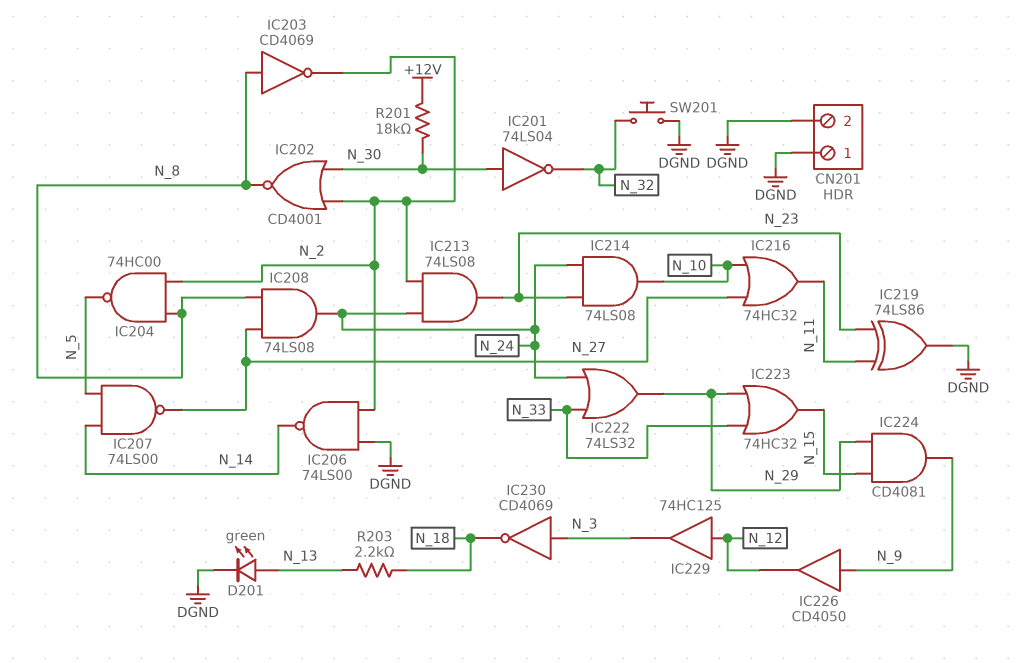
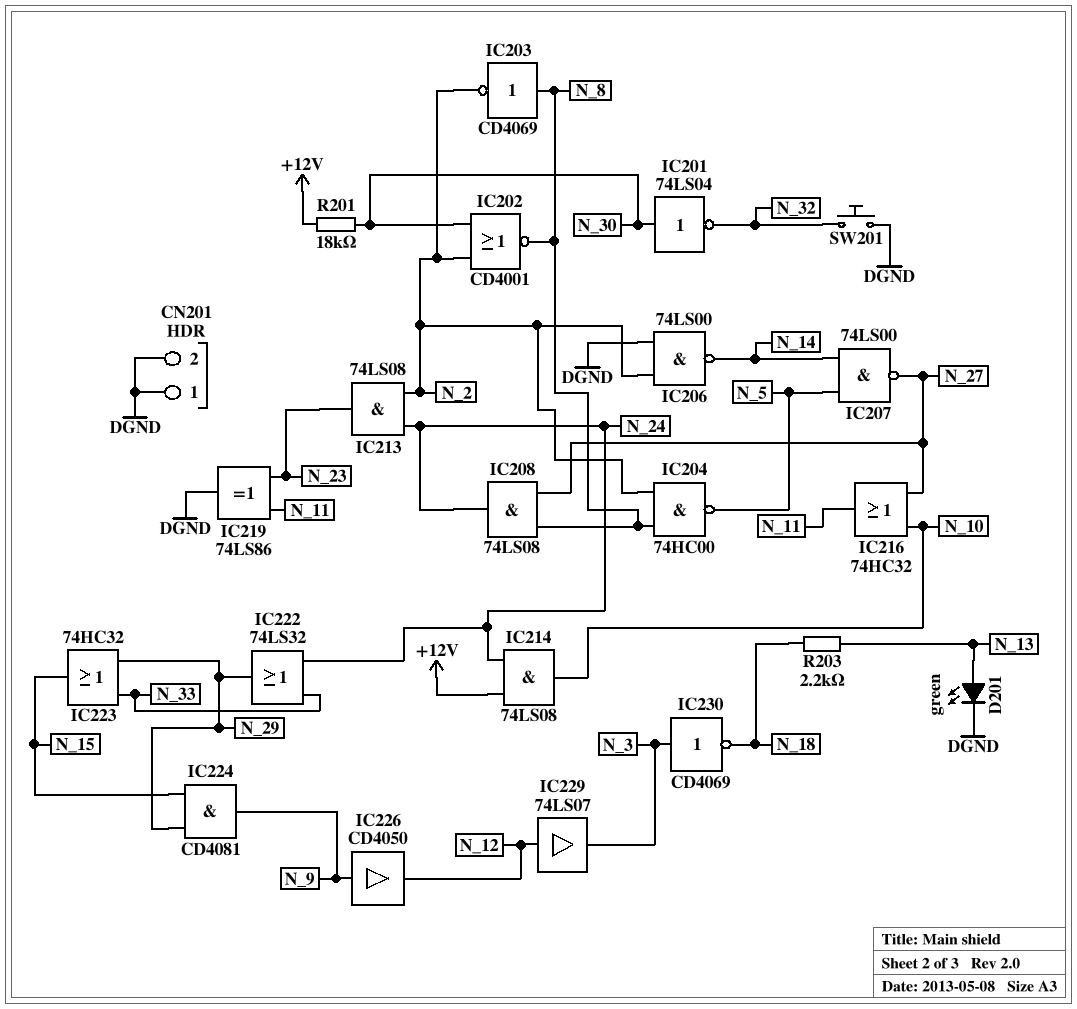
IC214: AND 74LS08 (in N_23, in N_24, out N_10) -> AND 74LS08 (in +12V, in N_24, out N_10)
IC229: buffer 74HC125 (in N_12, out N_3) -> buffer 74LS07 (in N_12, out N_3)

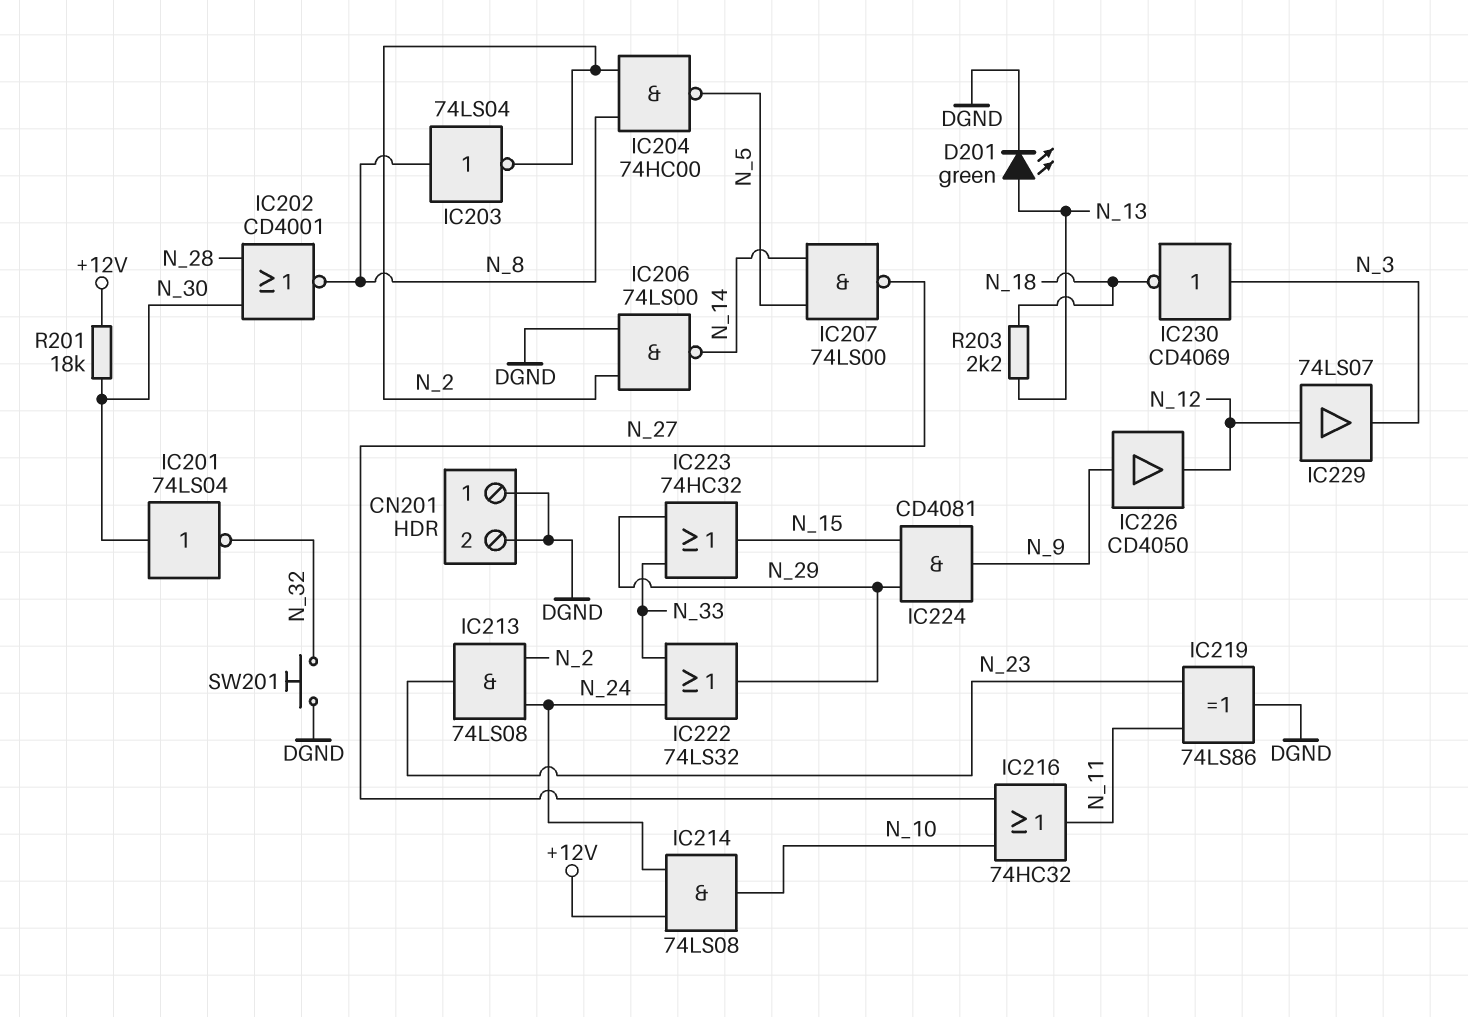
IC202: NOR CD4001 (in N_2, in N_30, out N_8) -> NOR CD4001 (in N_28, in N_30, out N_8)
IC203: NOT CD4069 (in N_8, out N_2) -> NOT 74LS04 (in N_8, out N_2)
IC208: AND 74LS08 (in N_8, in N_27, out N_24) -> none

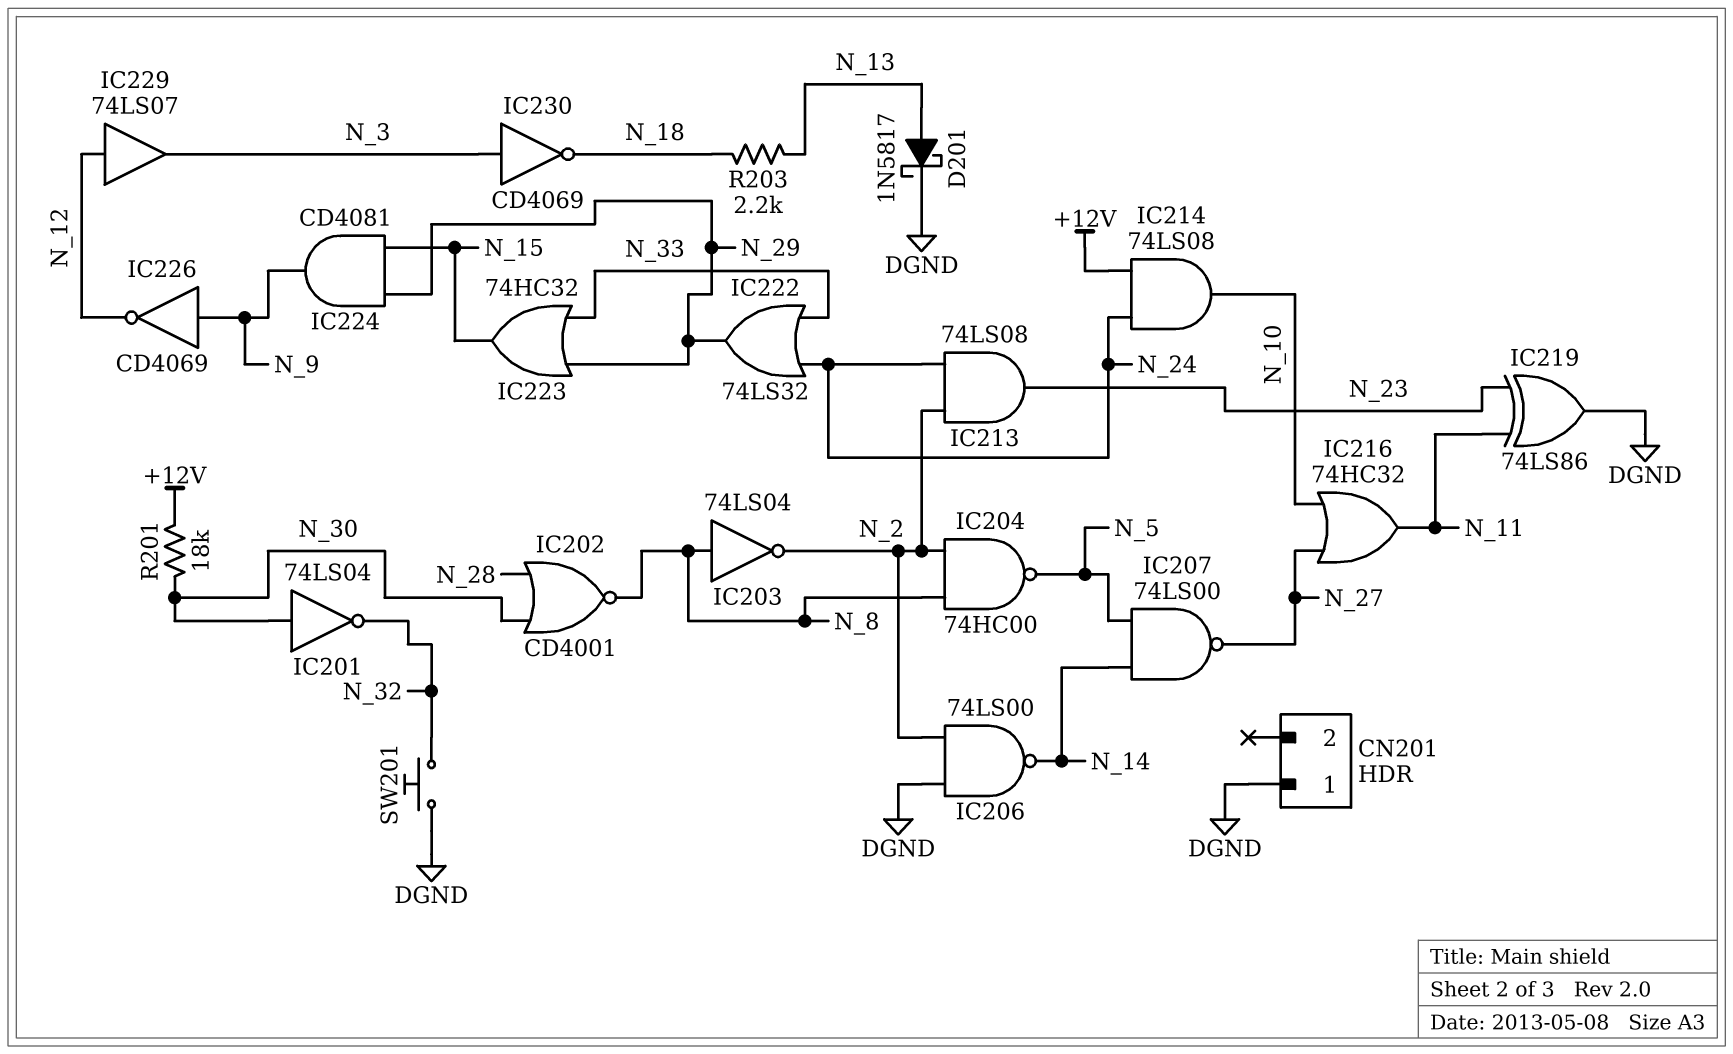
CN201 pin 2: DGND -> none
D201: LED green (A N_13, K DGND) -> schottky 1N5817 (A N_13, K DGND)
IC226: buffer CD4050 (in N_9, out N_12) -> NOT CD4069 (in N_9, out N_12)

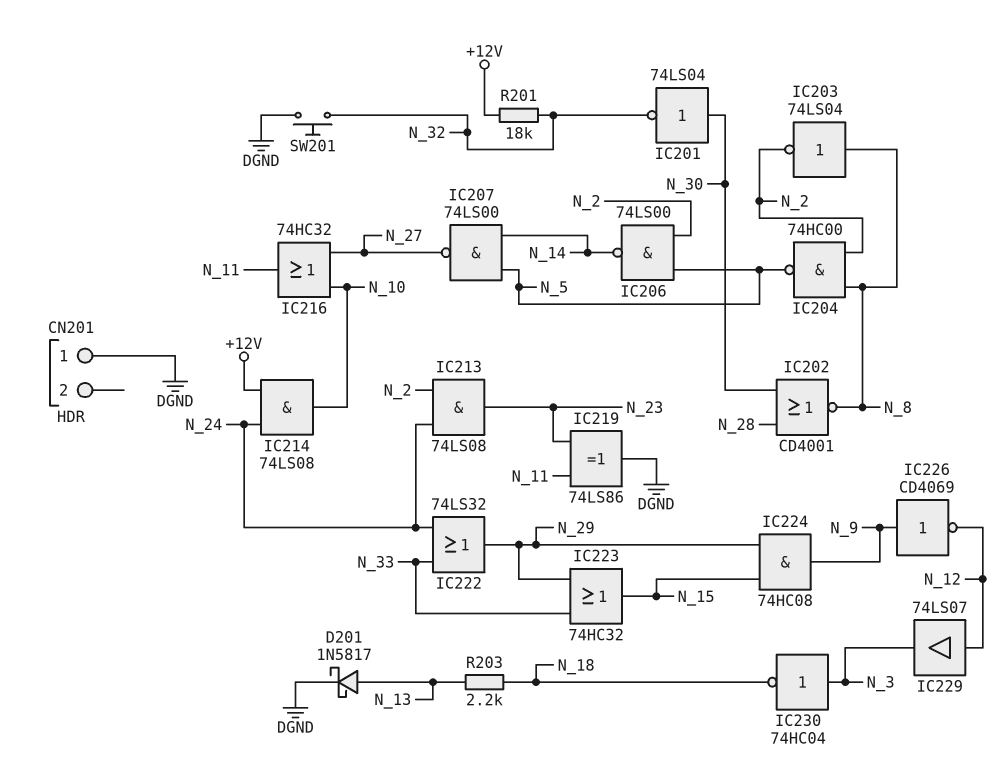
IC206: NAND 74LS00 (in DGND, in N_2, out N_14) -> NAND 74LS00 (in N_2, in N_5, out N_14)
IC224: AND CD4081 (in N_15, in N_29, out N_9) -> AND 74HC08 (in N_15, in N_29, out N_9)
IC230: NOT CD4069 (in N_3, out N_18) -> NOT 74HC04 (in N_3, out N_18)
R201: 18k (+12V, N_30) -> 18k (+12V, N_32)

